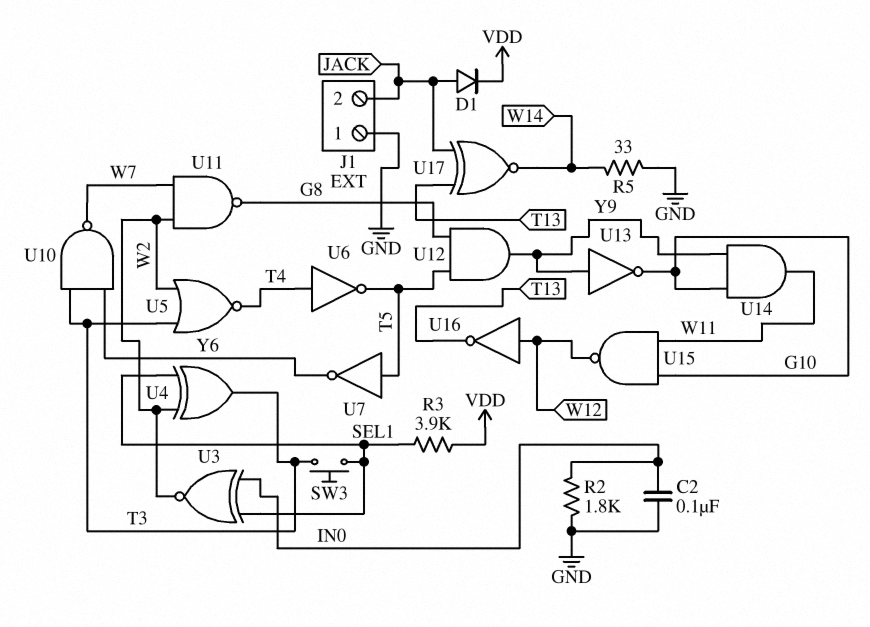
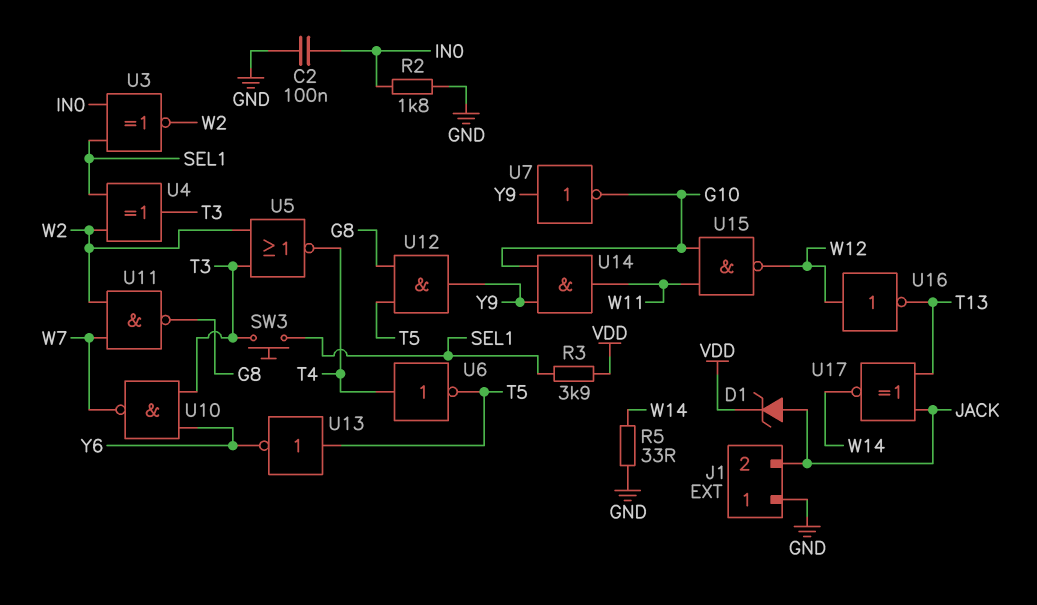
D1: diode (A JACK, K VDD) -> zener (A JACK, K VDD)
U7: NOT (in T5, out Y6) -> NOT (in Y9, out G10)
U13: NOT (in Y9, out G10) -> NOT (in T5, out Y6)

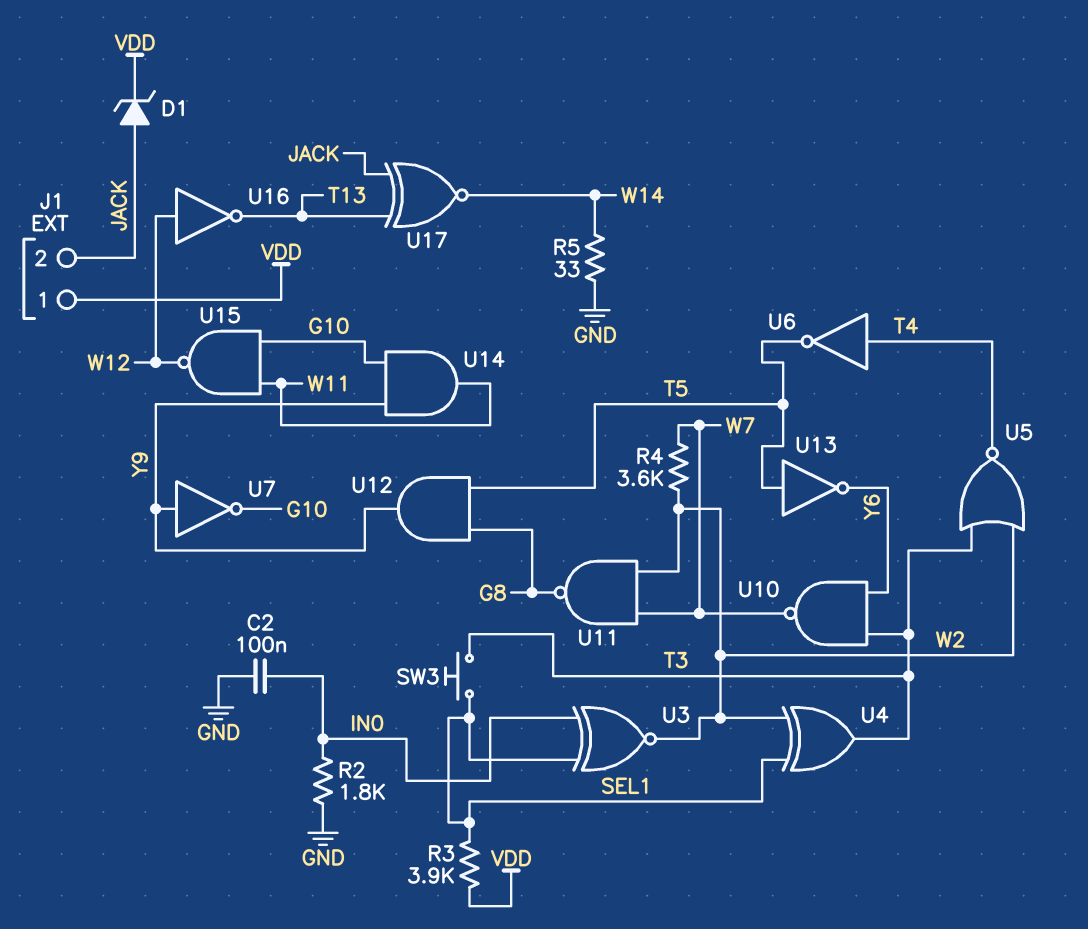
J1 pin 1: GND -> VDD
R4: none -> 3.6k (W2, W7)

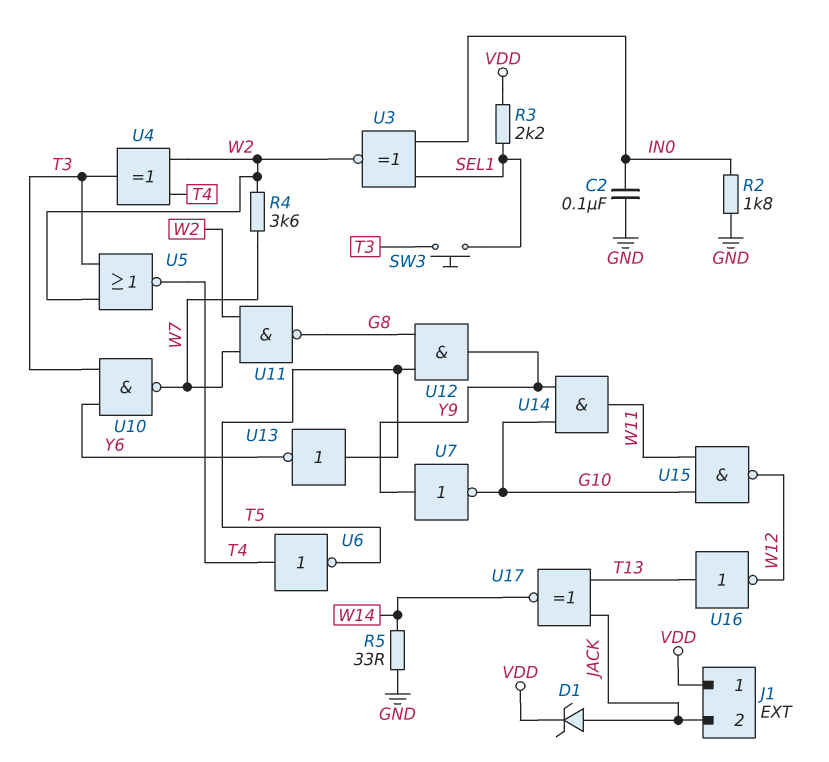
R3: 3.9k (SEL1, VDD) -> 2.2k (SEL1, VDD)
U4: XOR (in SEL1, in W2, out T3) -> XOR (in T4, in W2, out T3)
U16: NOT (in W12, out T13) -> NOT (in T13, out W12)

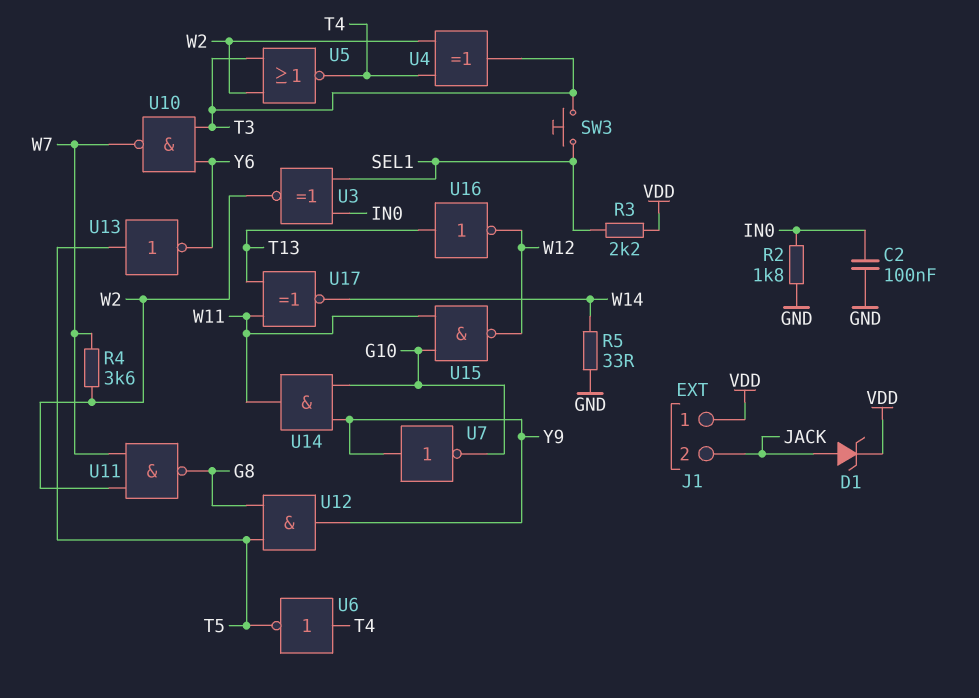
U17: XNOR (in JACK, in T13, out W14) -> XNOR (in T13, in W11, out W14)

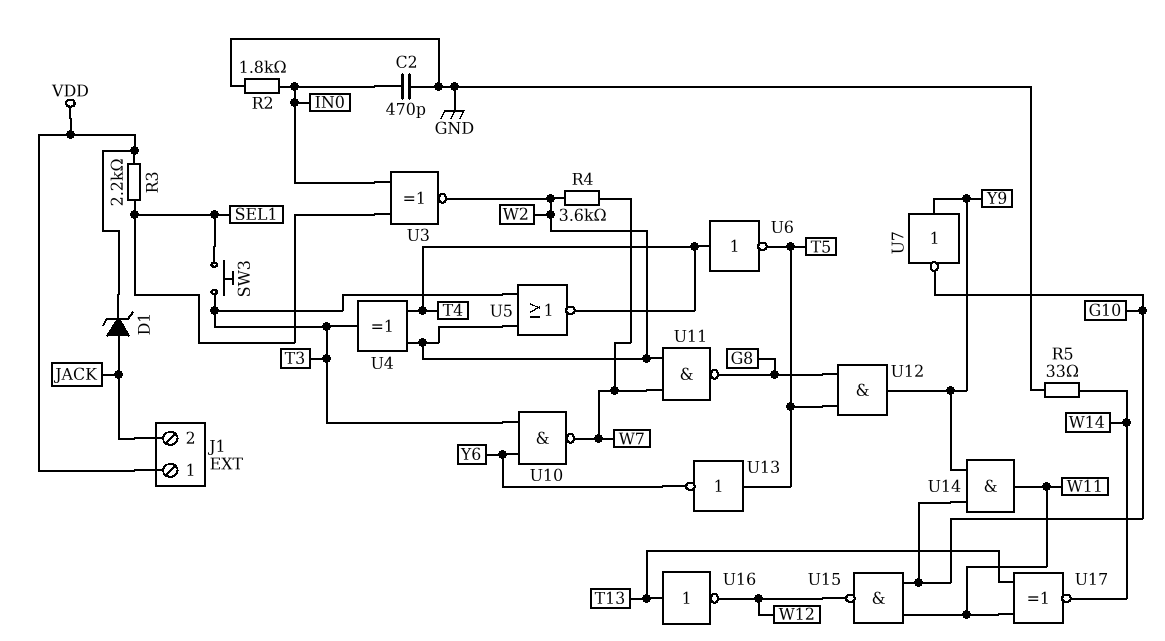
C2: 100nF (GND, IN0) -> 470pF (GND, IN0)

